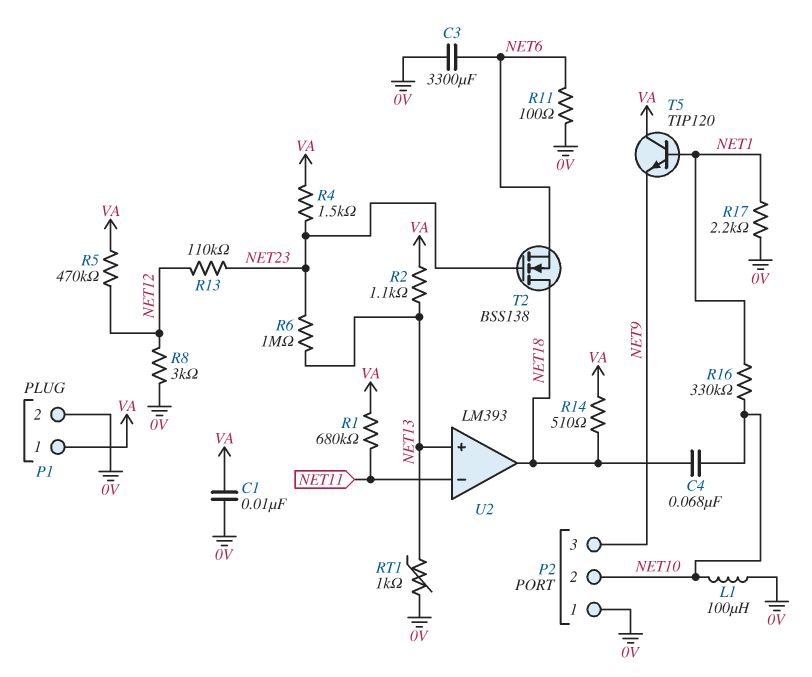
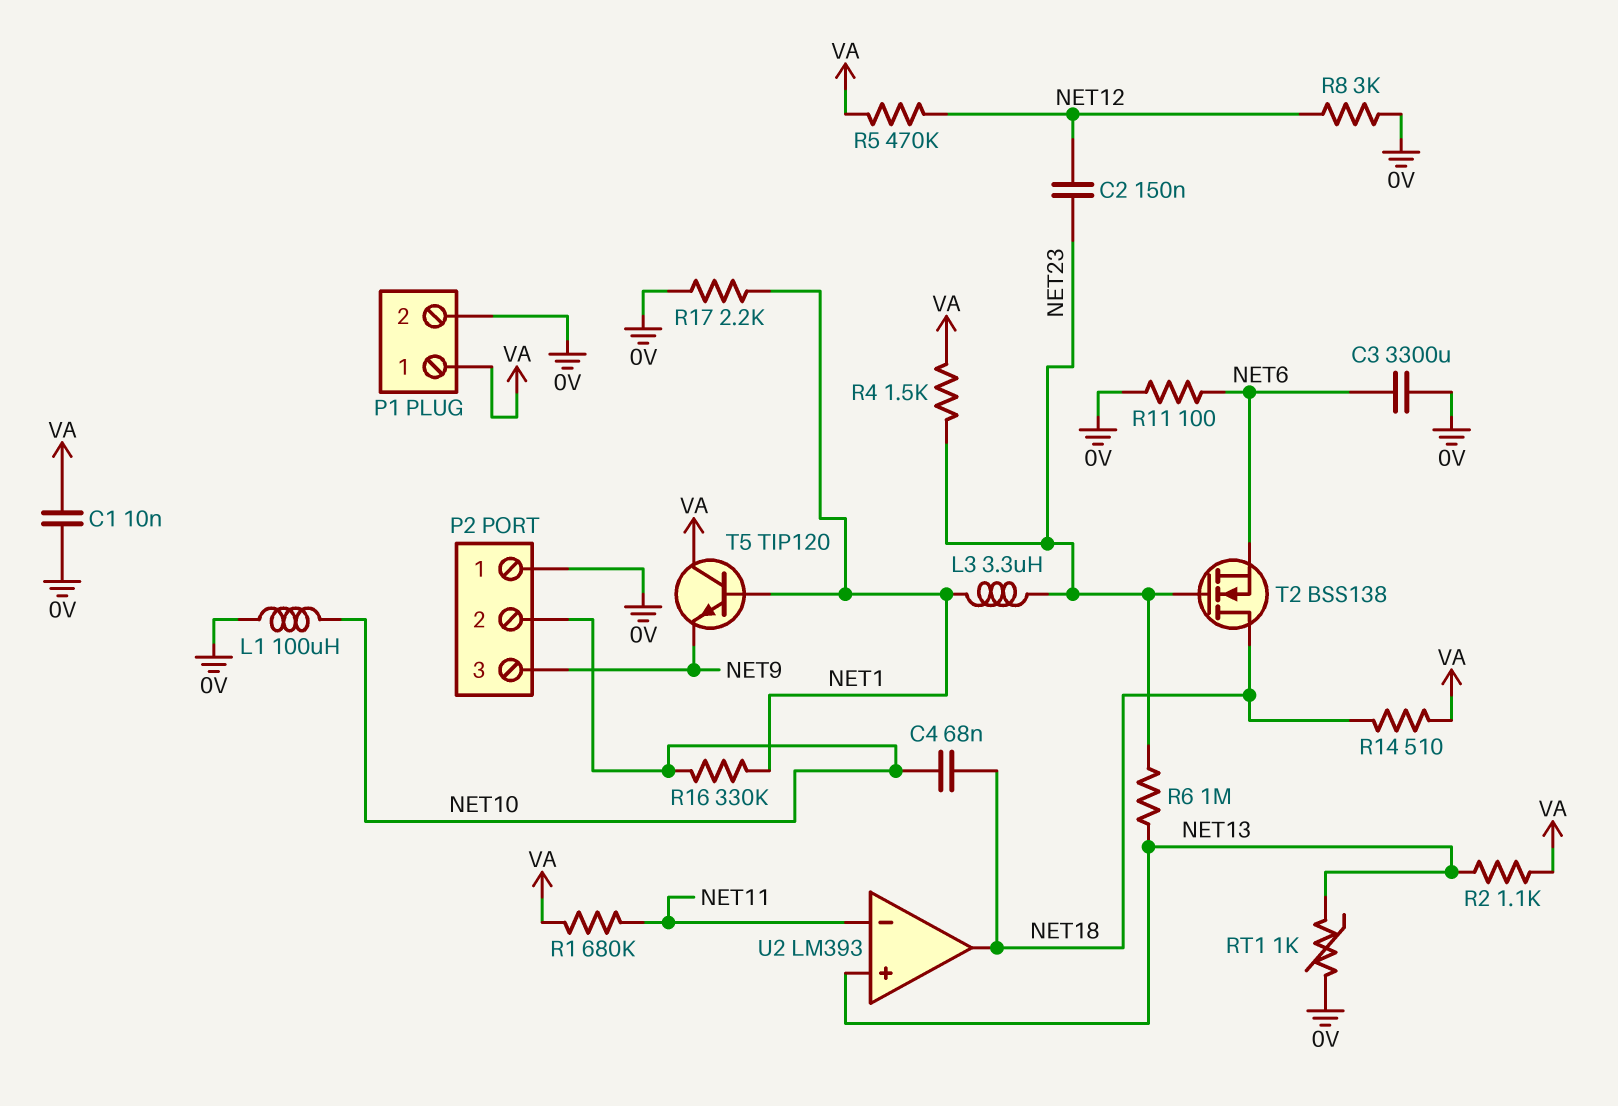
C2: none -> 150nF (NET12, NET23)
L3: none -> 3.3uH (NET1, NET23)
R13: 110k (NET12, NET23) -> none

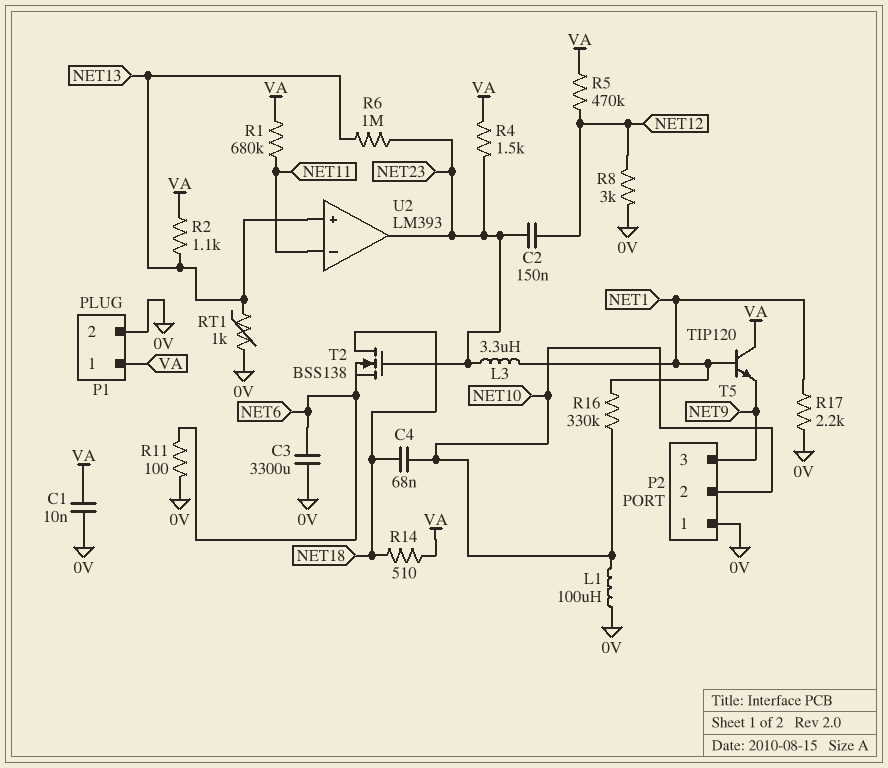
U2 pin out: NET18 -> NET23

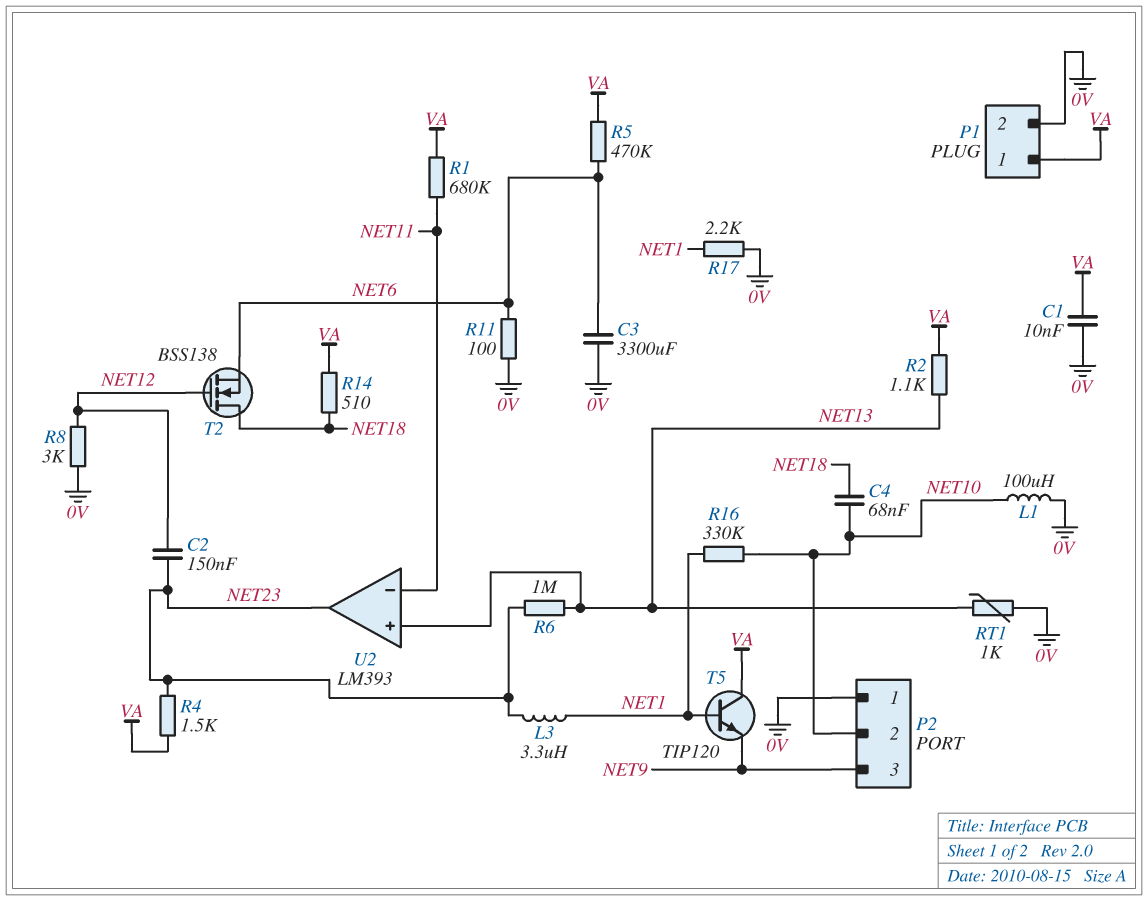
R5: 470k (NET12, VA) -> 470k (NET6, VA)
T2: NMOS BSS138 (G NET23, D NET18, S NET6) -> NMOS BSS138 (G NET12, D NET18, S NET6)

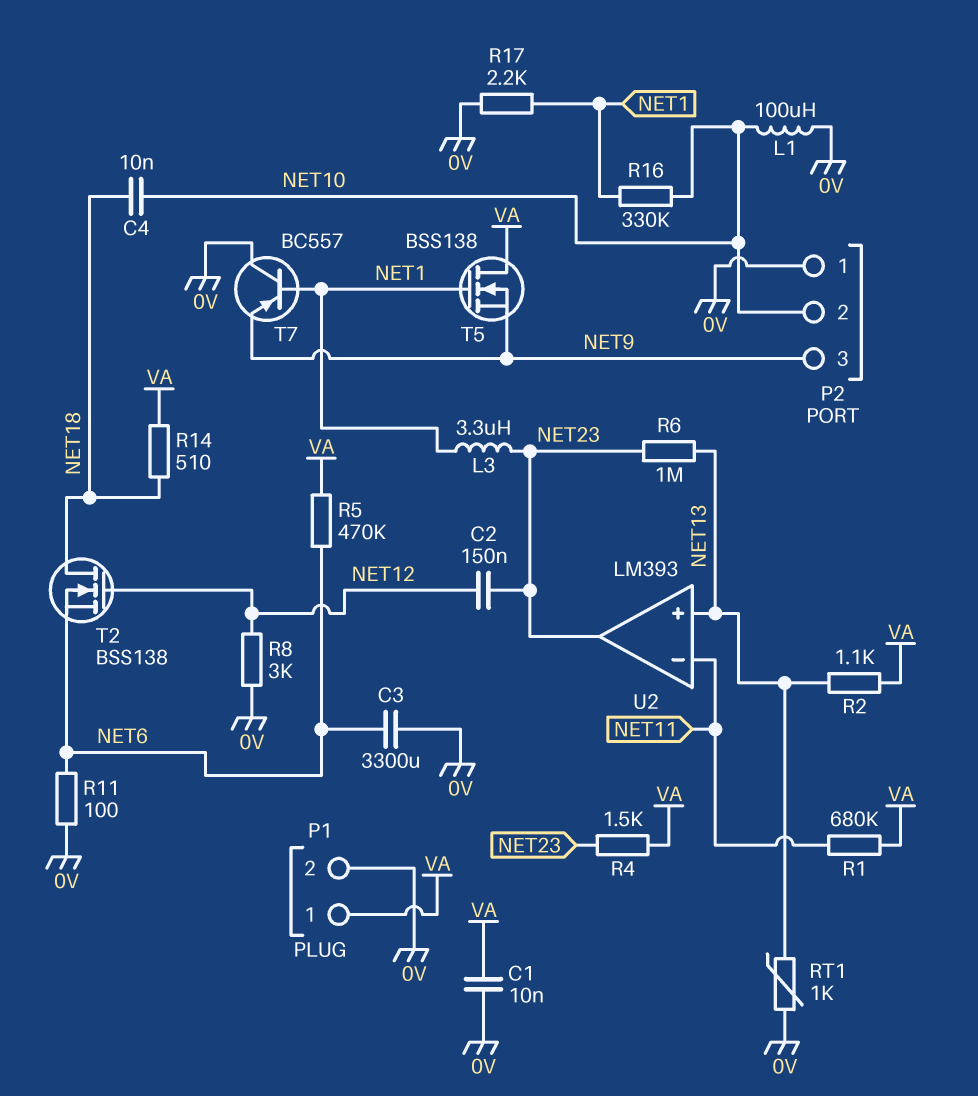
C4: 68nF (NET10, NET18) -> 10nF (NET10, NET18)
T5: NPN TIP120 (B NET1, C VA, E NET9) -> NMOS BSS138 (G NET1, D VA, S NET9)
T7: none -> PNP BC557 (B NET1, C 0V, E NET9)

